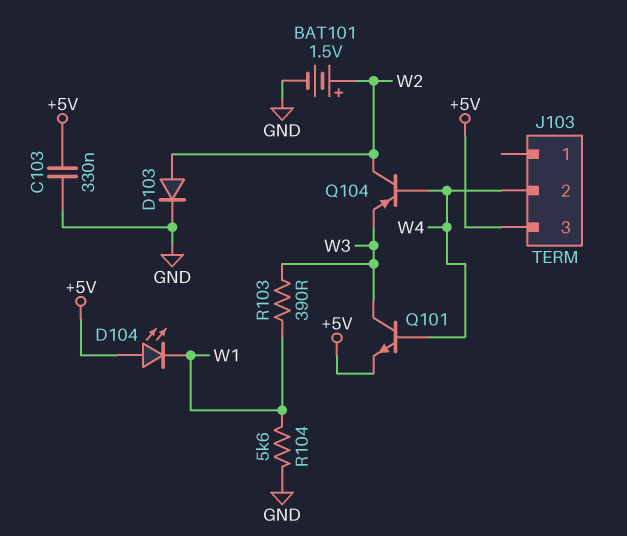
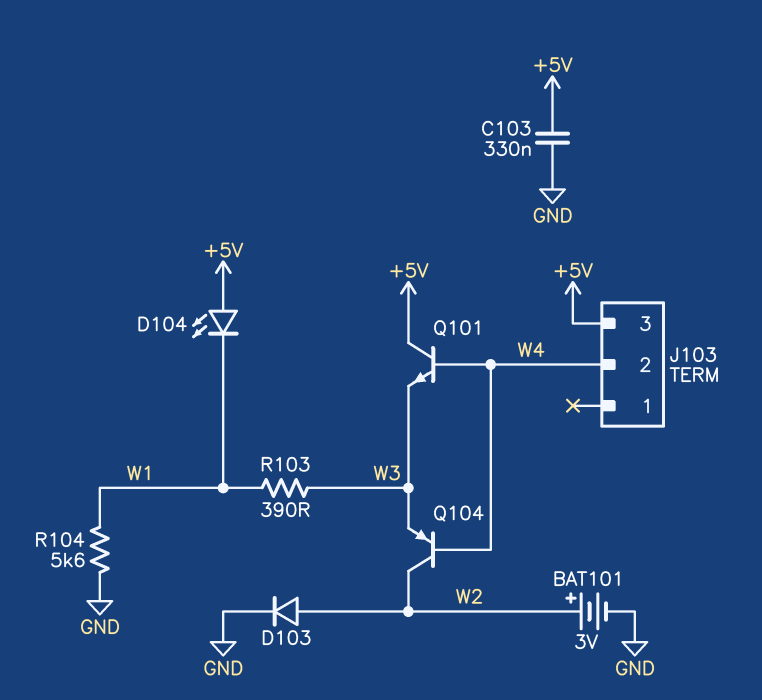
BAT101: 1.5V (plus W2, minus GND) -> 3V (plus W2, minus GND)
Q101: NPN (B W4, C W3, E +5V) -> NPN (B W4, C +5V, E W3)

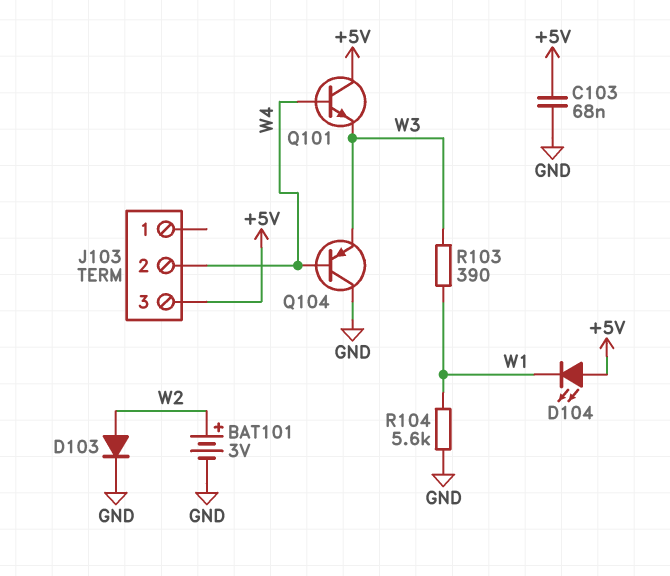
C103: 330nF (+5V, GND) -> 68nF (+5V, GND)
Q104: PNP (B W4, C W2, E W3) -> PNP (B W4, C GND, E W3)

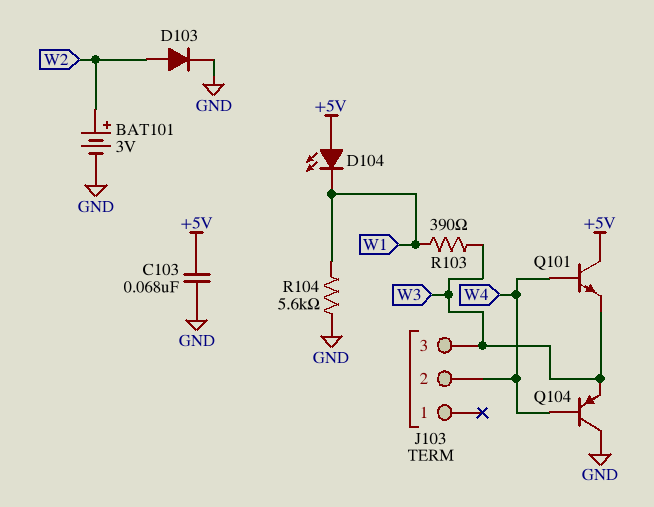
J103 pin 3: +5V -> W3

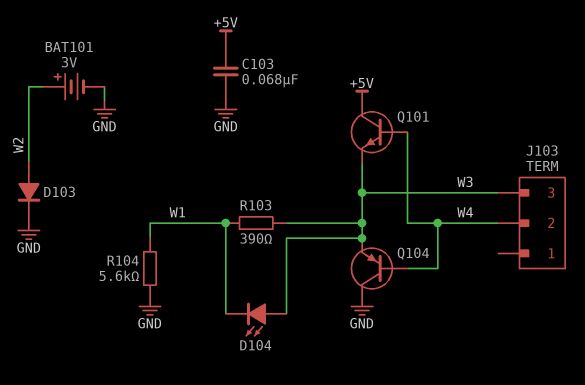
D104: LED (A +5V, K W1) -> LED (A W3, K W1)

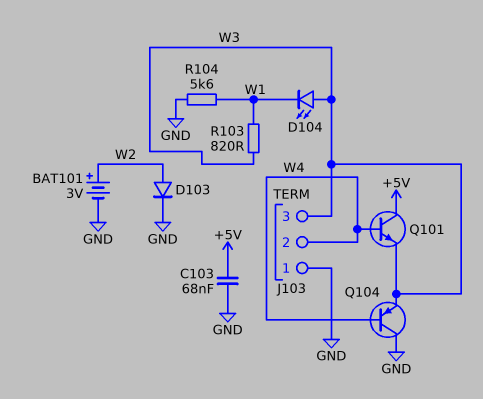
J103 pin 1: none -> GND
R103: 390 (W1, W3) -> 820 (W1, W3)

